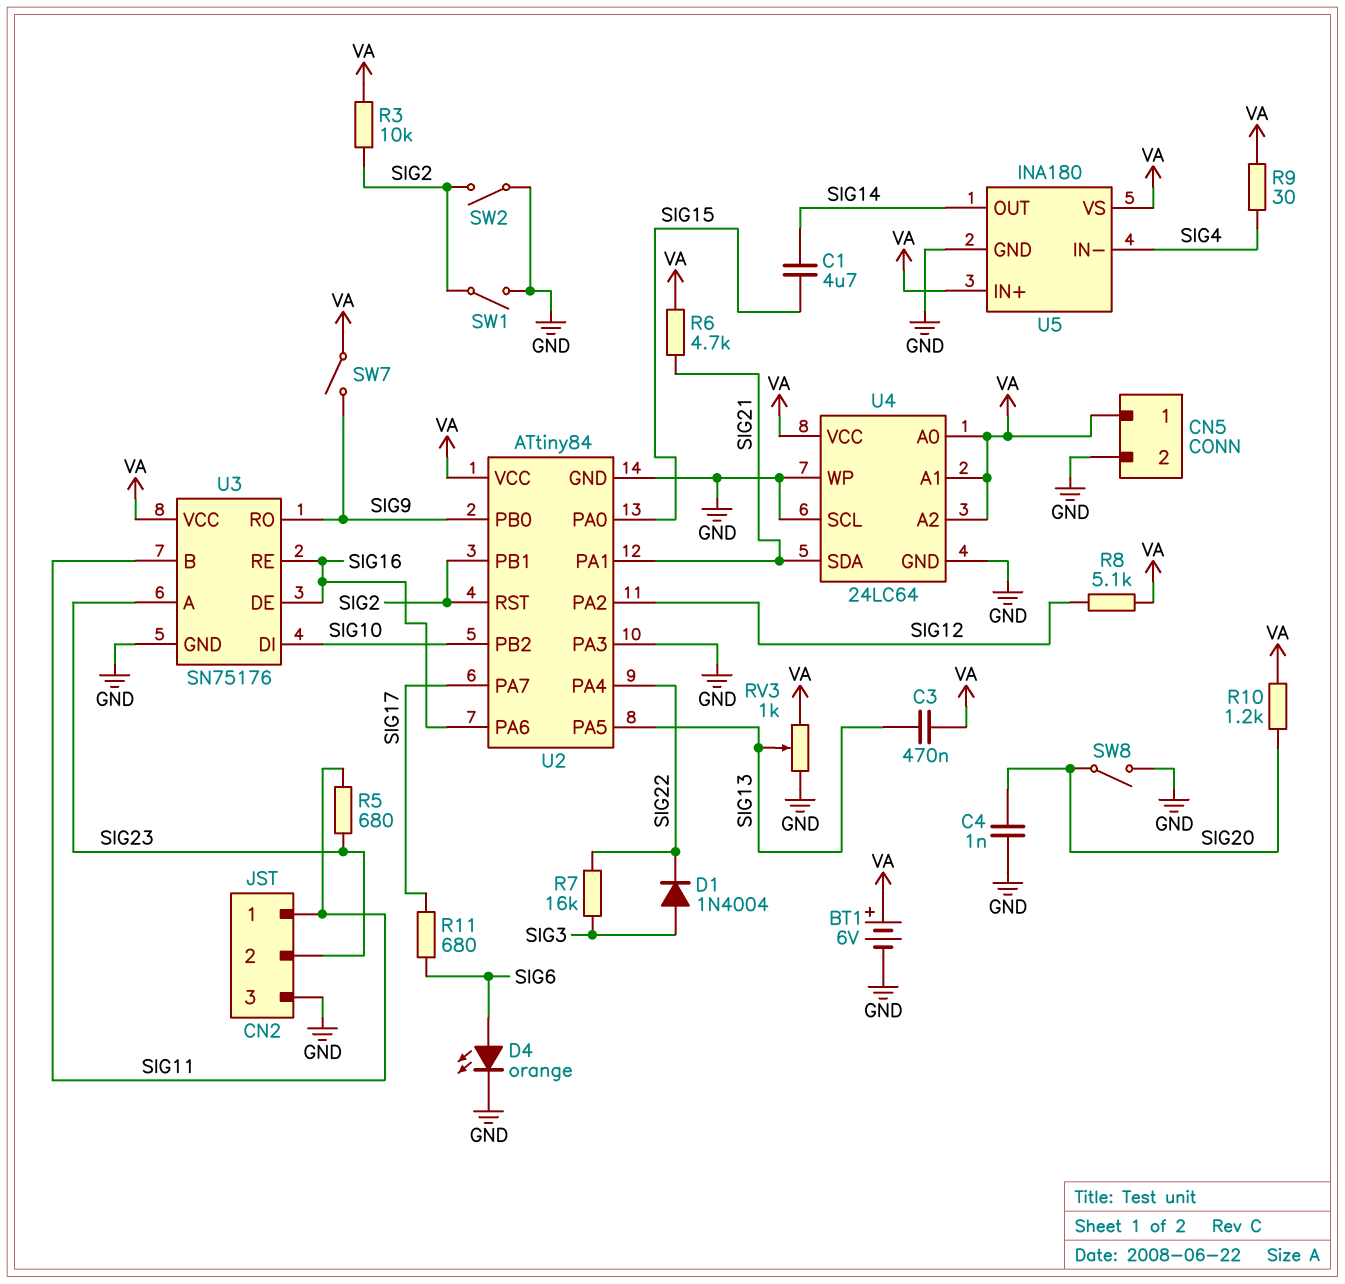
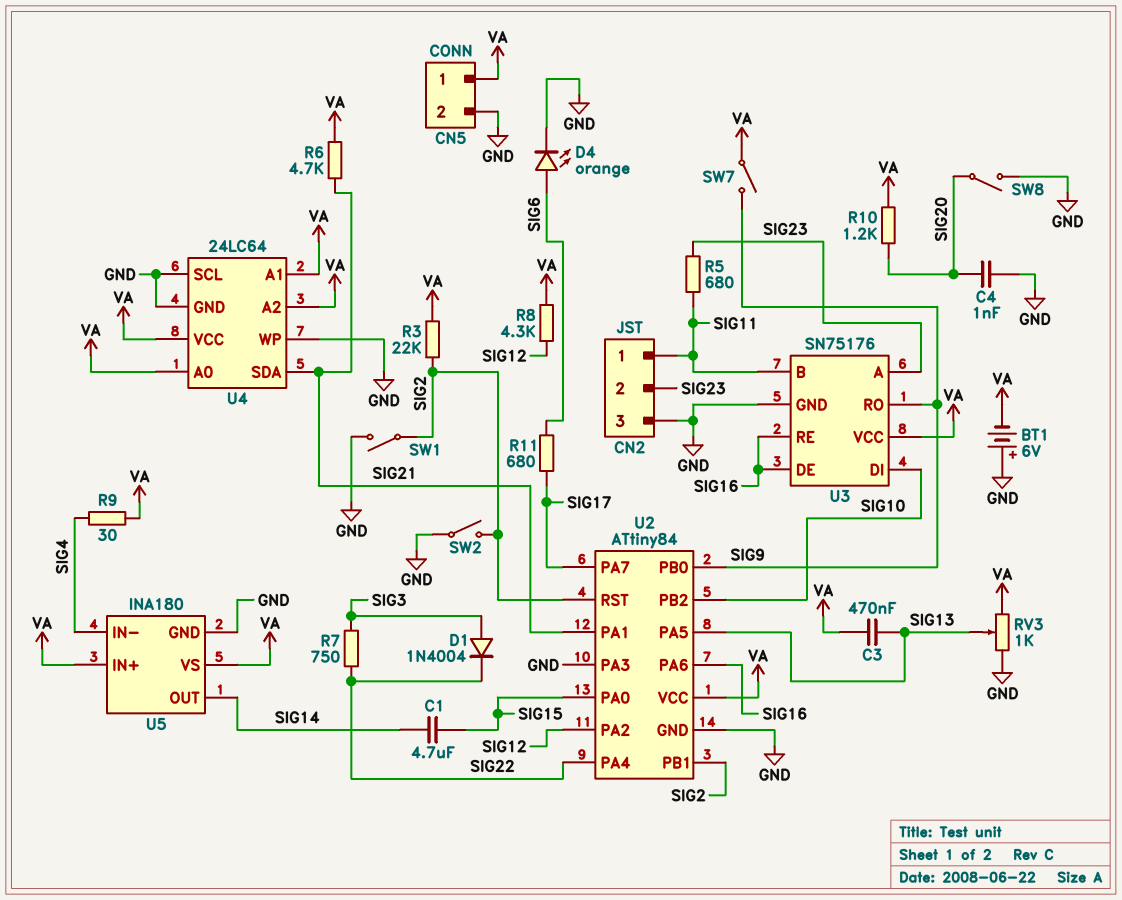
BT1: 6V (plus VA, minus GND) -> 6V (plus GND, minus VA)
R3: 10k (SIG2, VA) -> 22k (SIG2, VA)
R7: 16k (SIG3, SIG22) -> 750 (SIG3, SIG22)
R8: 5.1k (SIG12, VA) -> 4.3k (SIG12, VA)

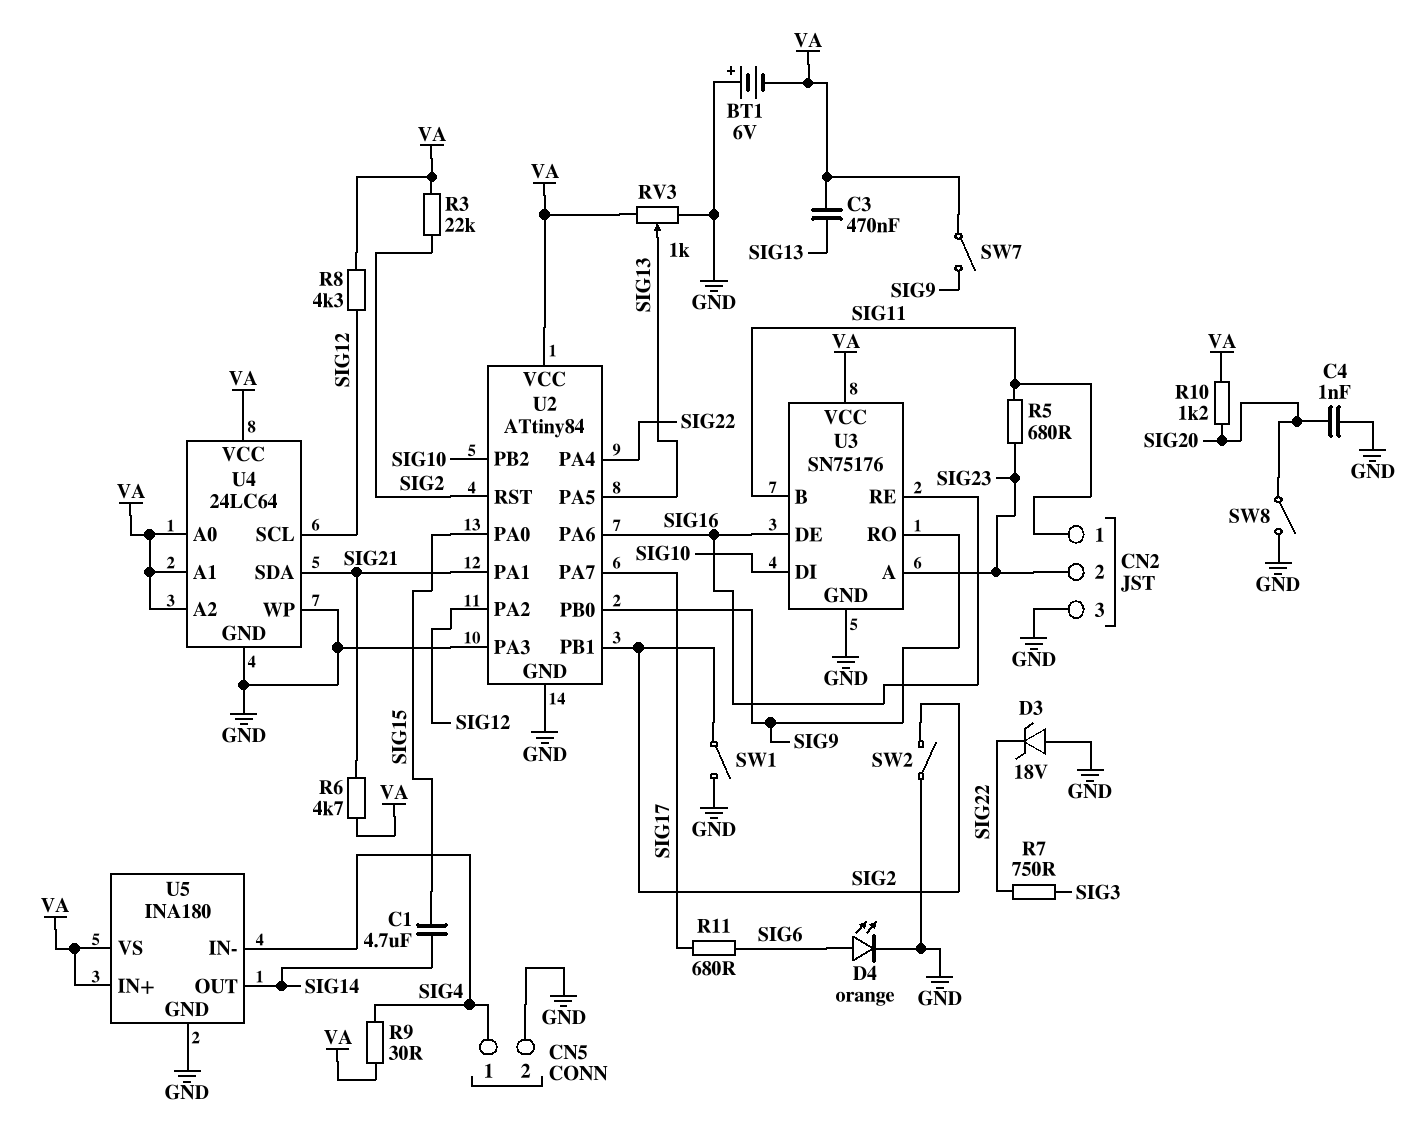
CN5 pin 1: VA -> SIG4
D1: diode 1N4004 (A SIG3, K SIG22) -> none
D3: none -> zener 18V (A GND, K SIG22)
U4 pin SCL: GND -> SIG12

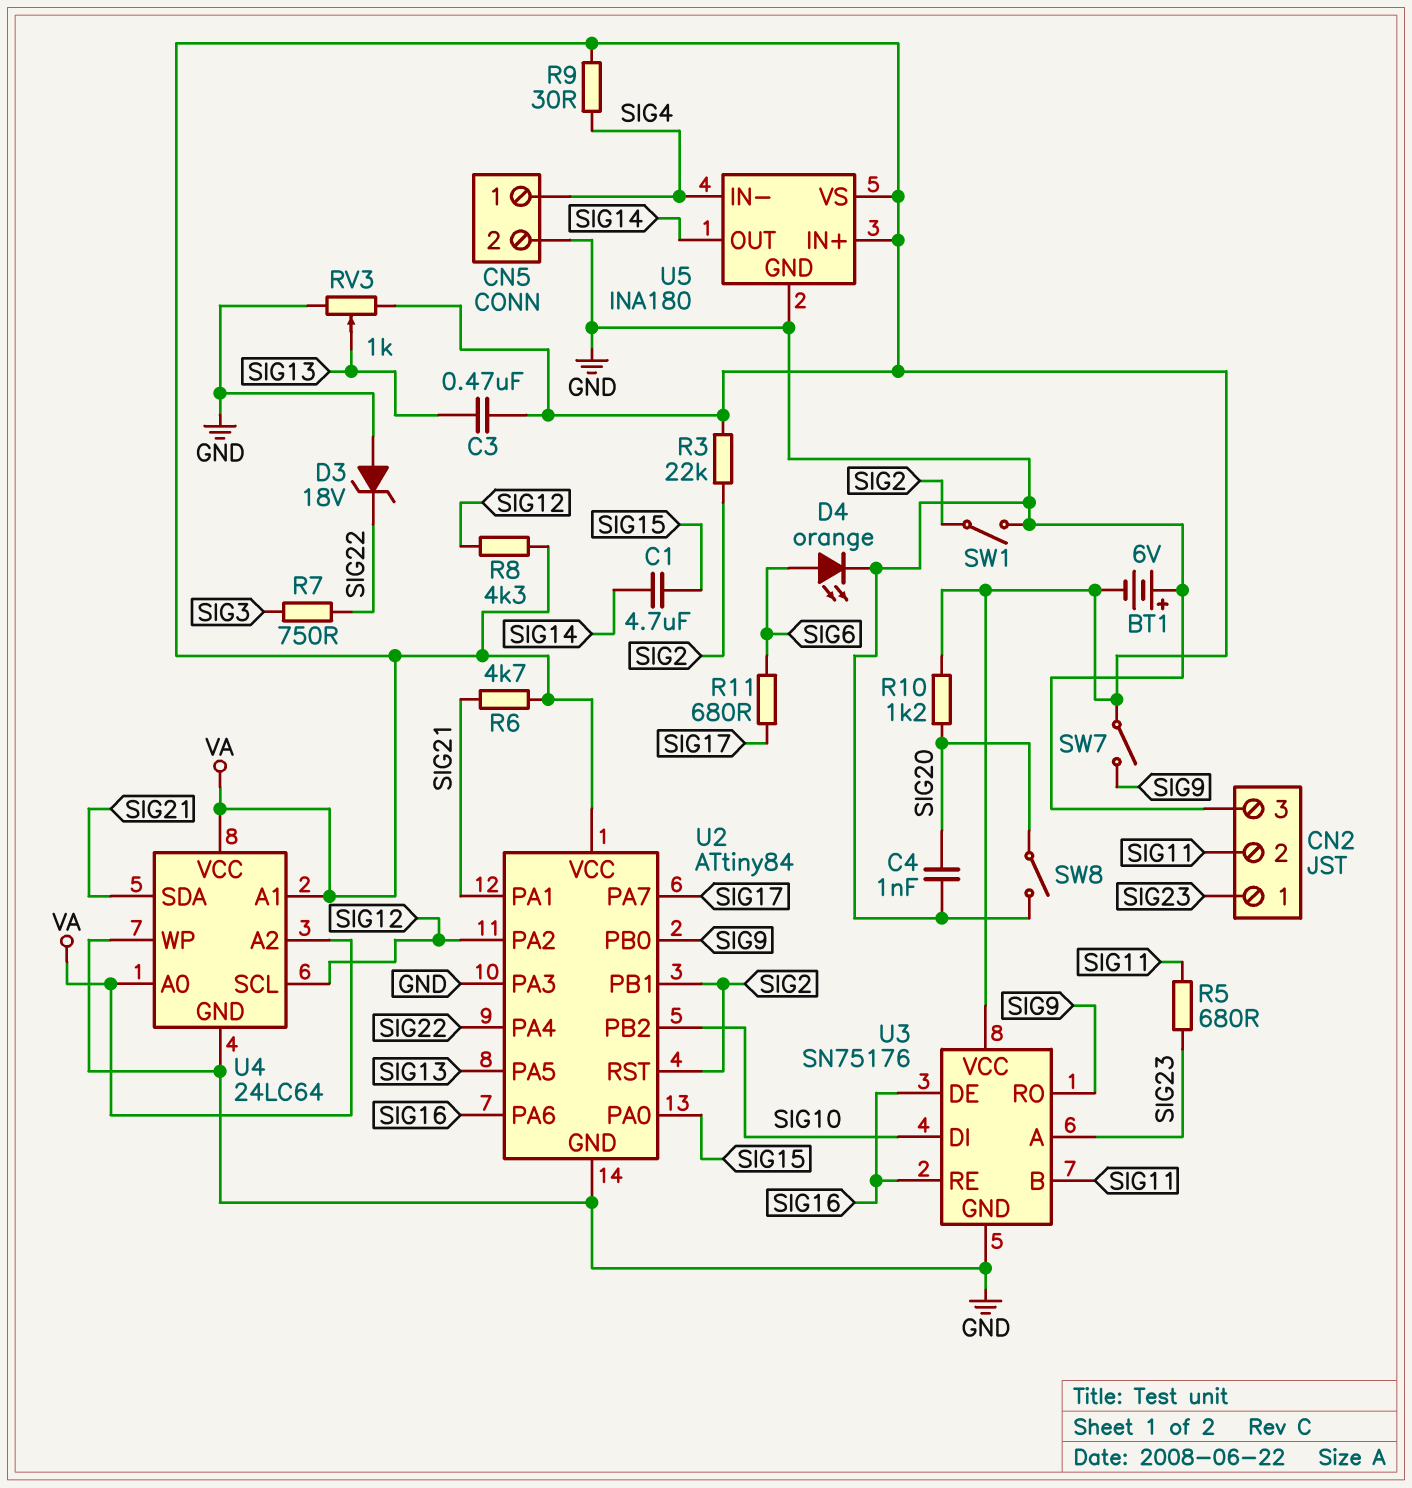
CN2 pin 1: SIG11 -> SIG23
CN2 pin 2: SIG23 -> SIG11
SW2: switch (GND, SIG2) -> none

